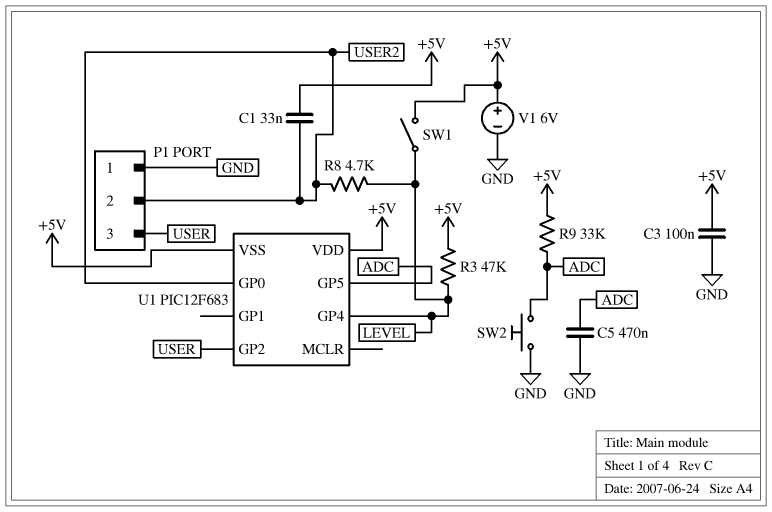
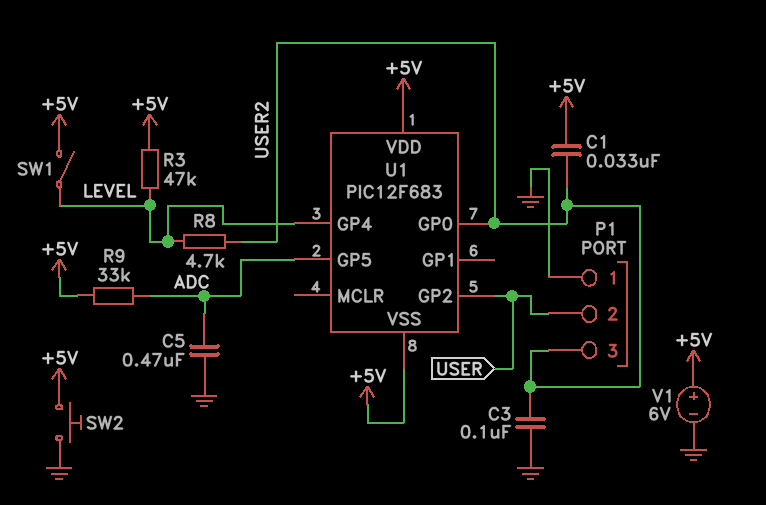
C3: 100nF (+5V, GND) -> 100nF (GND, USER2)
P1 pin 2: USER2 -> USER
P1 pin 3: USER -> USER2
SW2: button (ADC, GND) -> button (+5V, GND)

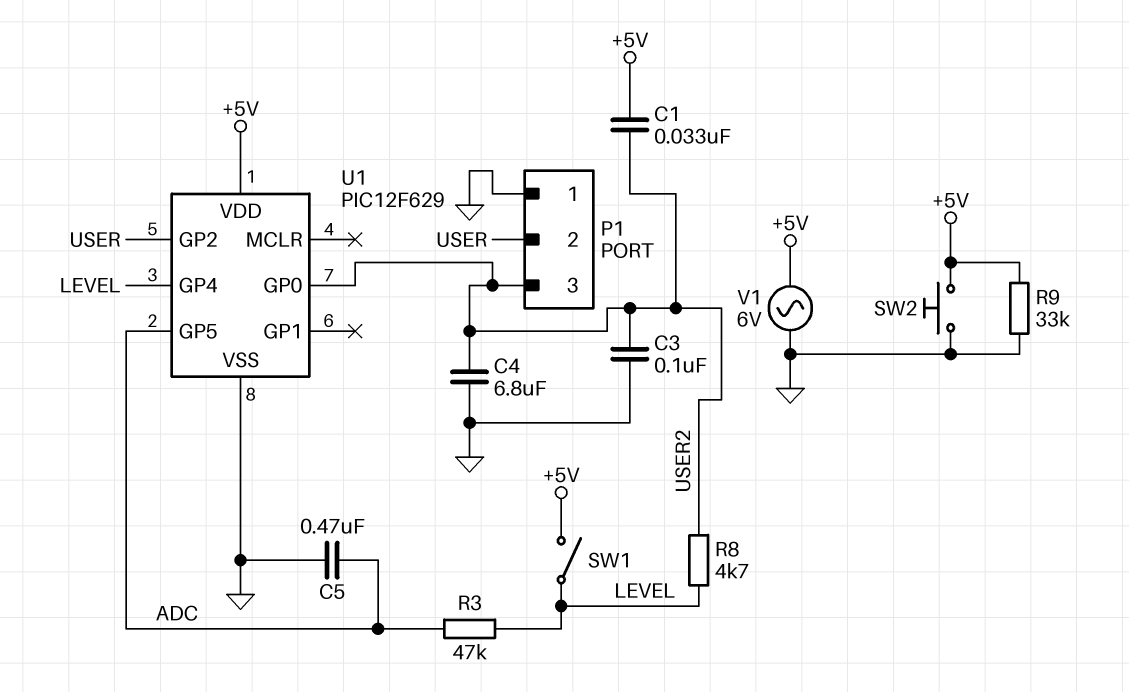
C4: none -> 6.8uF (GND, USER2)
R3: 47k (+5V, LEVEL) -> 47k (ADC, LEVEL)
R9: 33k (+5V, ADC) -> 33k (+5V, GND)
U1: PIC12F683 -> PIC12F629
U1 pin VSS: +5V -> GND
V1: 6V (plus +5V, minus GND) -> AC 6V (+5V, GND)

